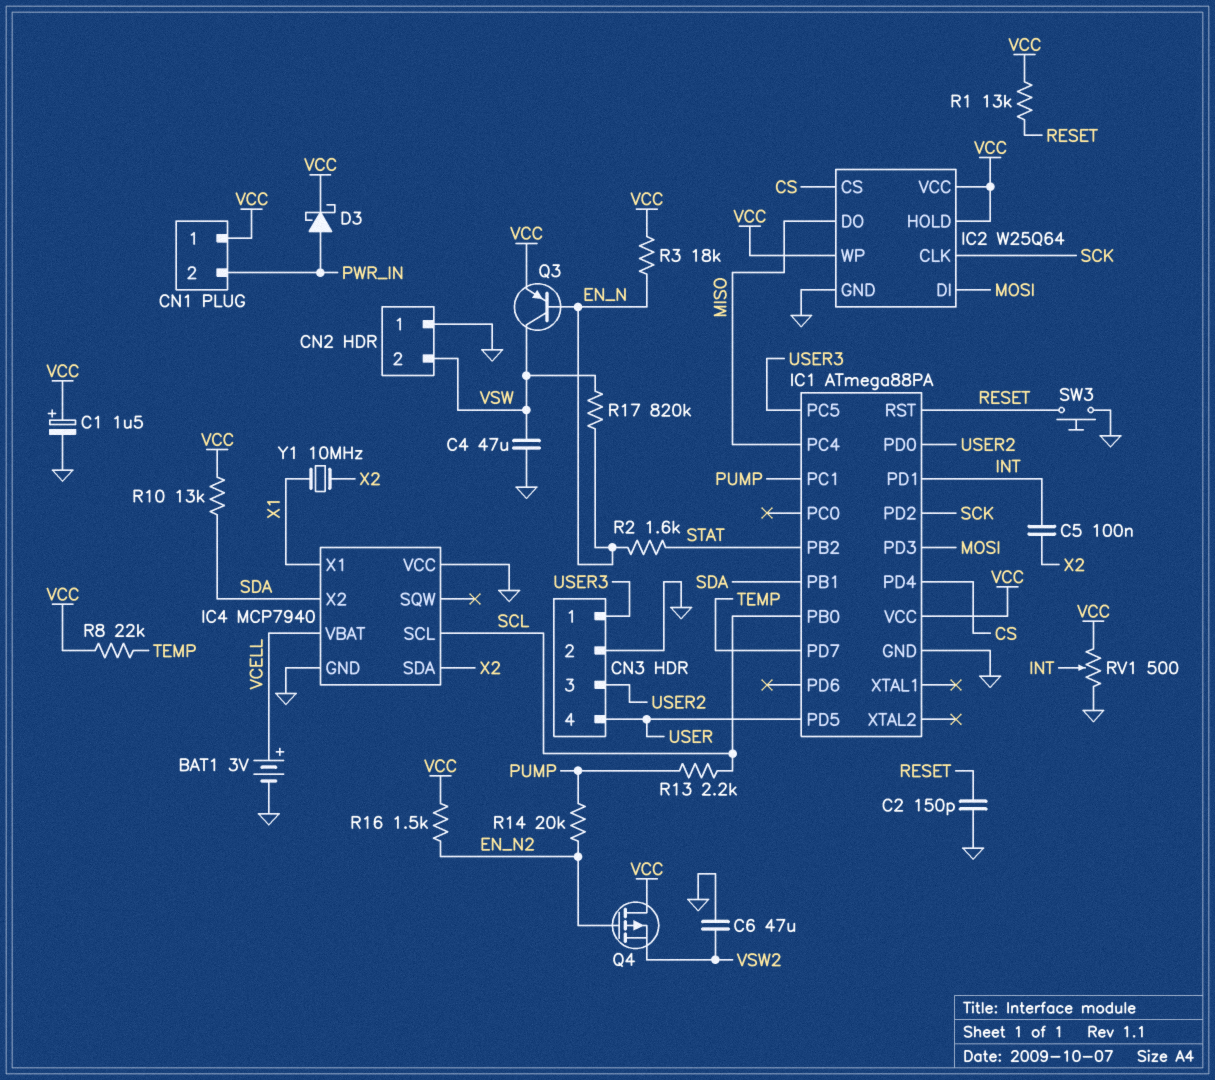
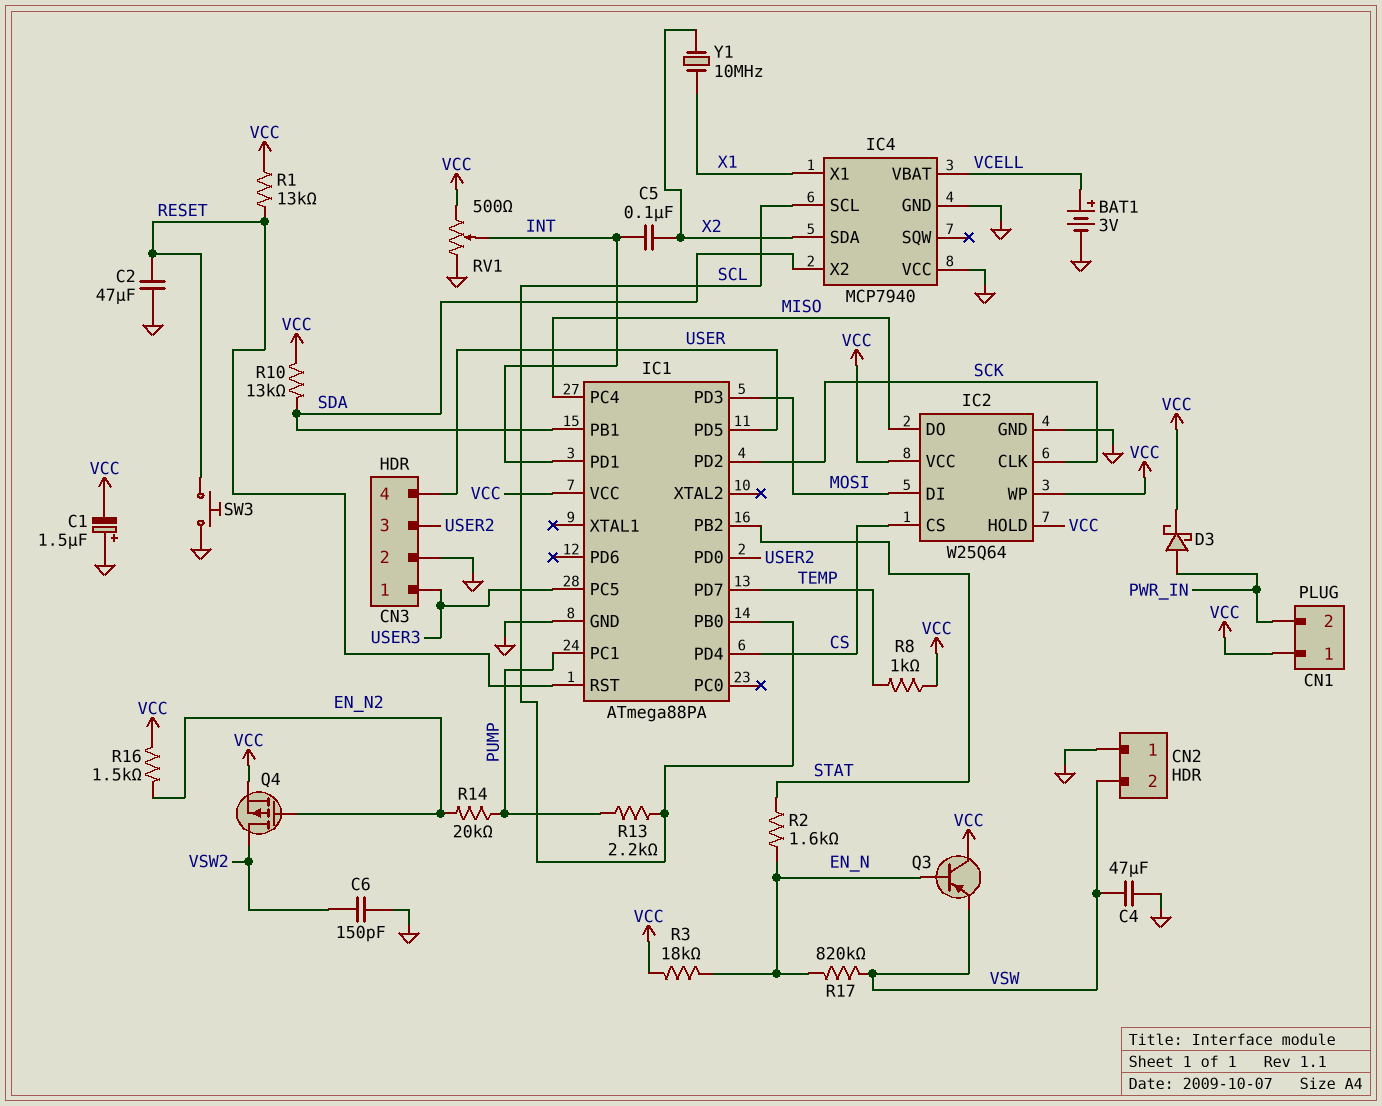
C1: 1.5uF (plus VCC, minus GND) -> 1.5uF (plus GND, minus VCC)
C2: 150pF (GND, RESET) -> 47uF (GND, RESET)
C6: 47uF (GND, VSW2) -> 150pF (GND, VSW2)
Q3: PNP (B EN_N, C VSW, E VCC) -> PNP (B EN_N, C VCC, E VSW)
Q4: PMOS (G EN_N2, D VCC, S VSW2) -> PMOS (G EN_N2, D VSW2, S VCC)
R8: 22k (TEMP, VCC) -> 1k (TEMP, VCC)

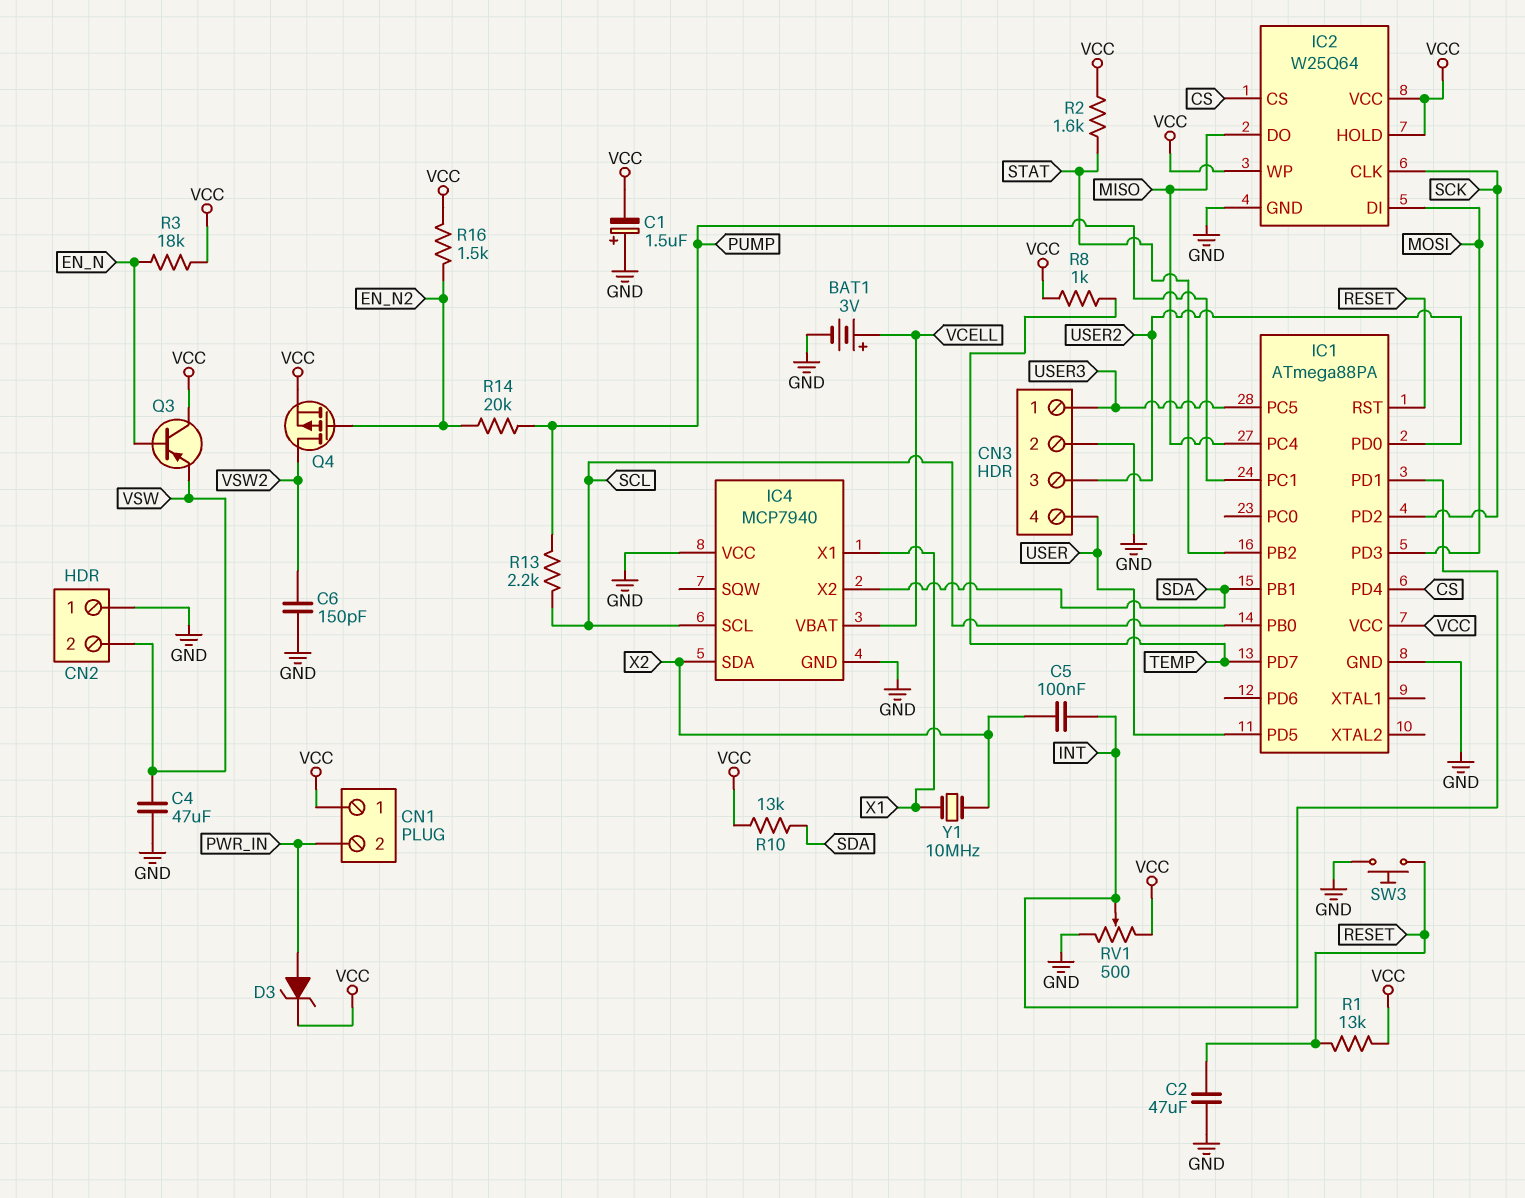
D3: schottky (A PWR_IN, K VCC) -> zener (A PWR_IN, K VCC)
R2: 1.6k (EN_N, STAT) -> 1.6k (STAT, VCC)
R17: 820k (EN_N, VSW) -> none

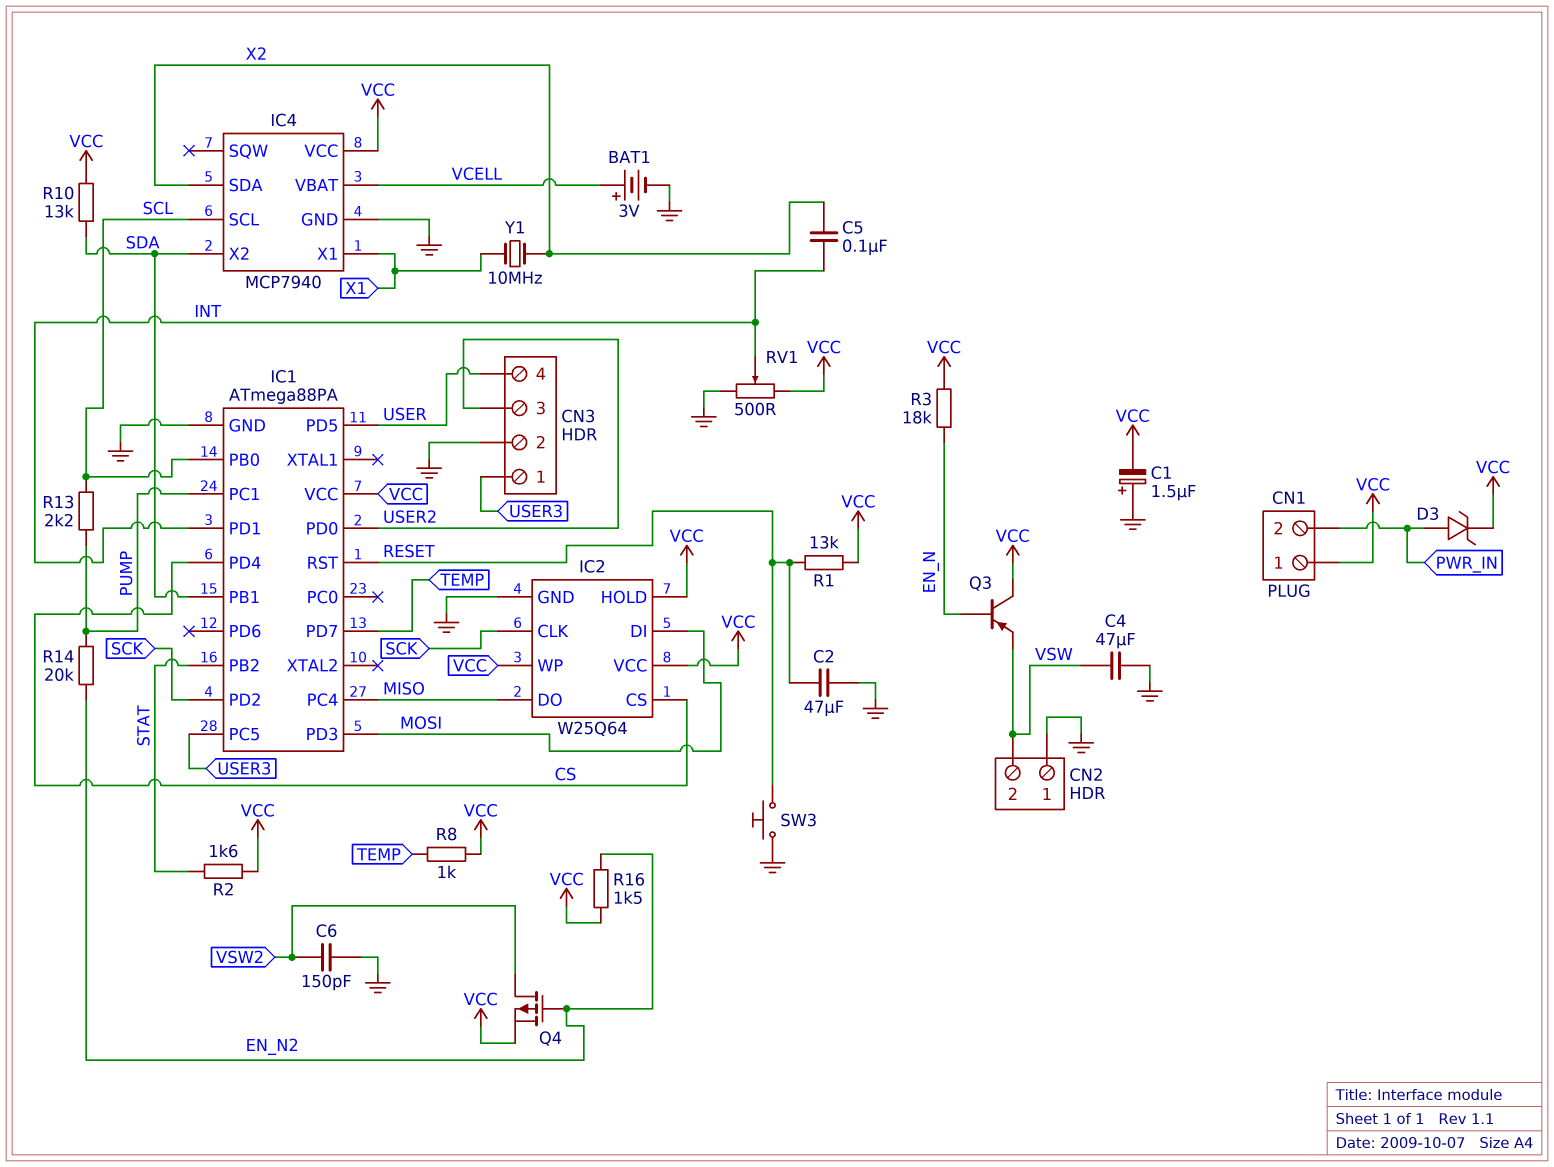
IC4 pin VCC: GND -> VCC

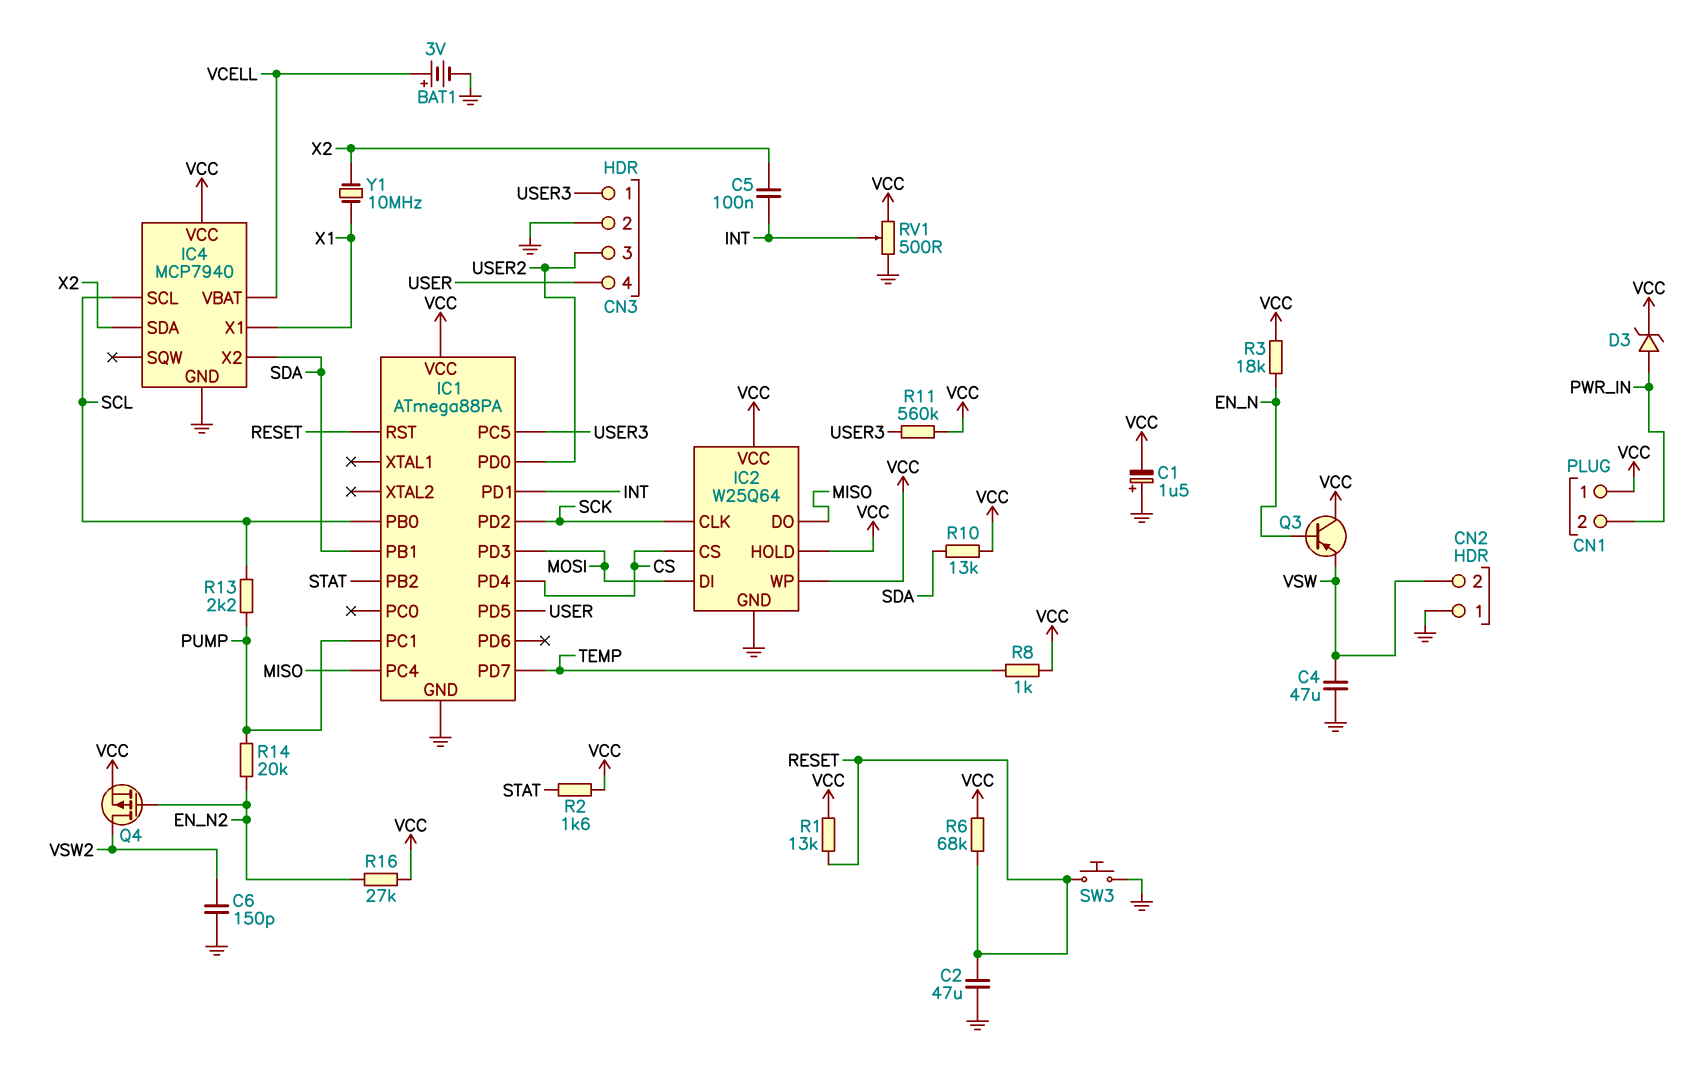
R6: none -> 68k (RESET, VCC)
R11: none -> 560k (USER3, VCC)
R16: 1.5k (EN_N2, VCC) -> 27k (EN_N2, VCC)

